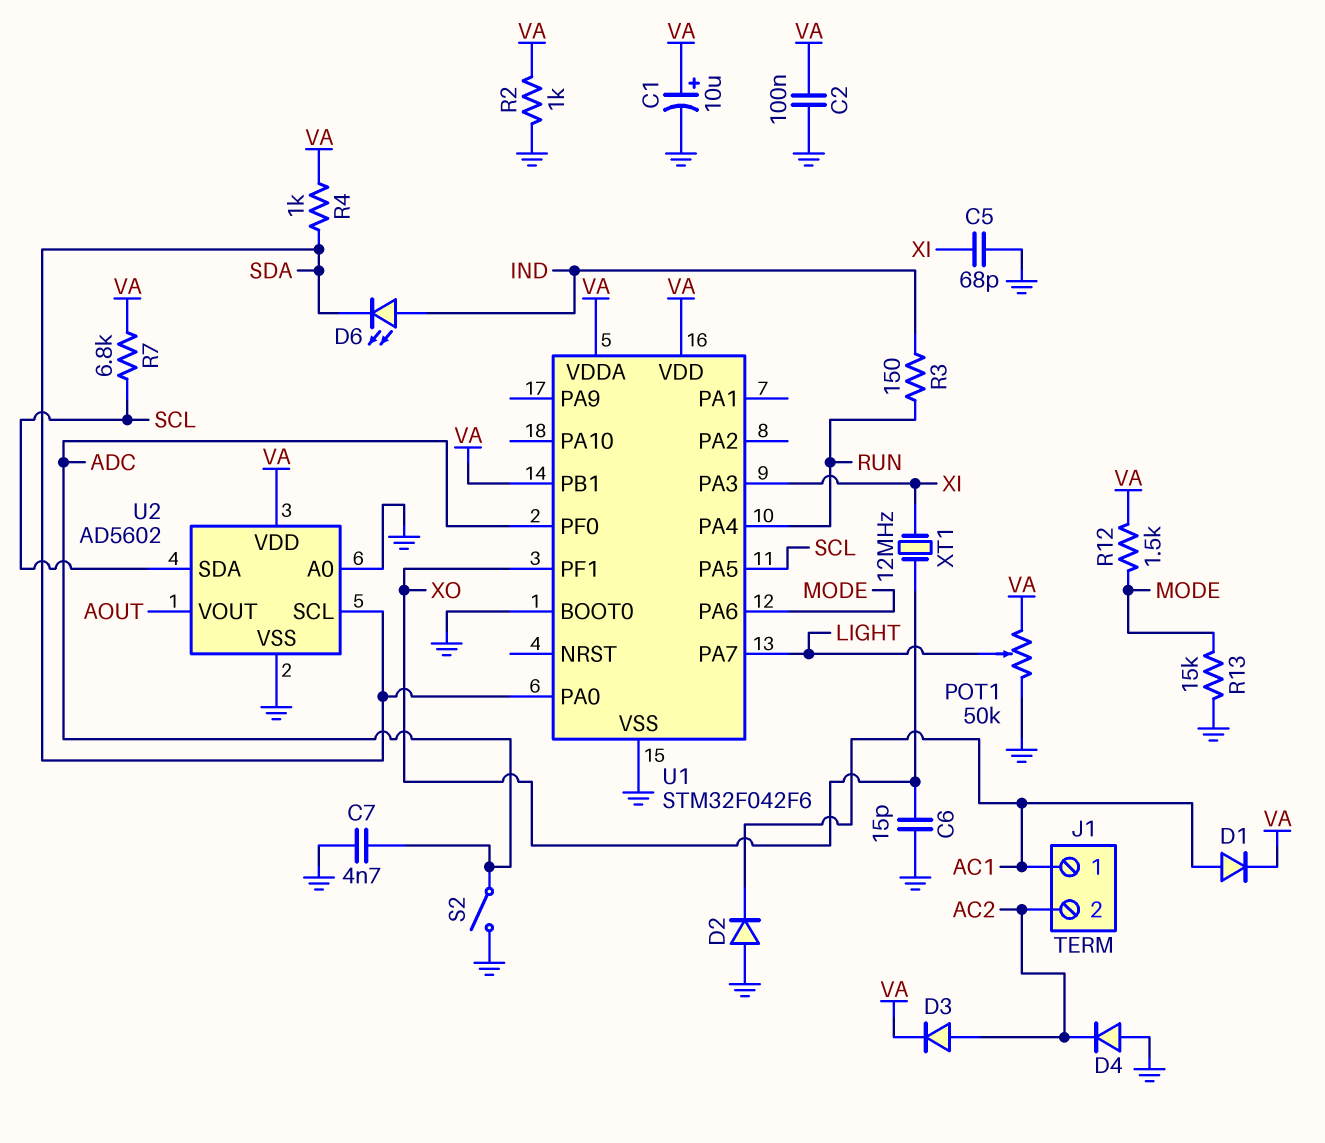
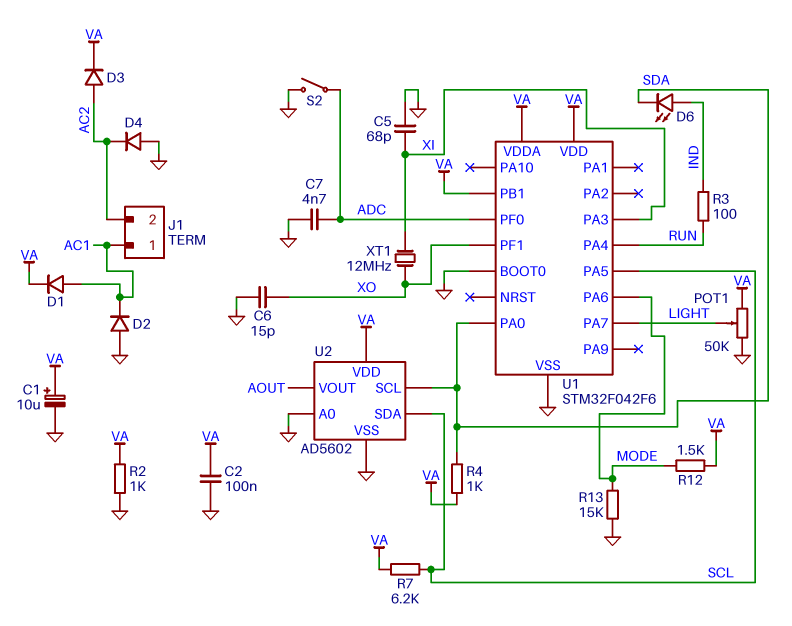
R3: 150 (IND, RUN) -> 100 (IND, RUN)
R7: 6.8k (SCL, VA) -> 6.2k (SCL, VA)

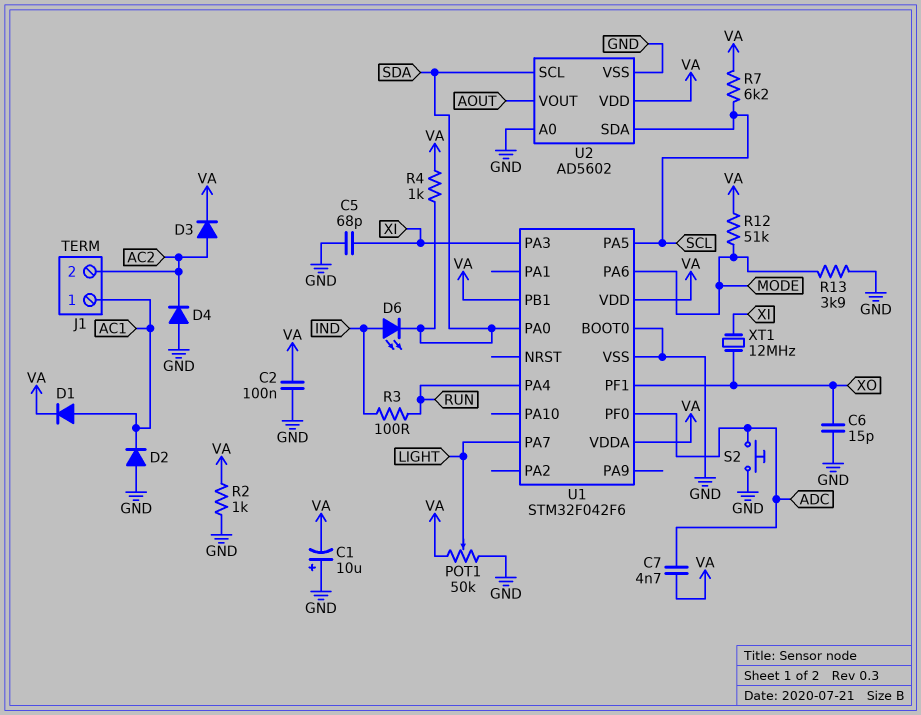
C1: 10uF (plus VA, minus GND) -> 10uF (plus GND, minus VA)
C7: 4.7nF (ADC, GND) -> 4.7nF (ADC, VA)
R12: 1.5k (MODE, VA) -> 51k (MODE, VA)
R13: 15k (GND, MODE) -> 3.9k (GND, MODE)
S2: switch (ADC, GND) -> button (ADC, GND)

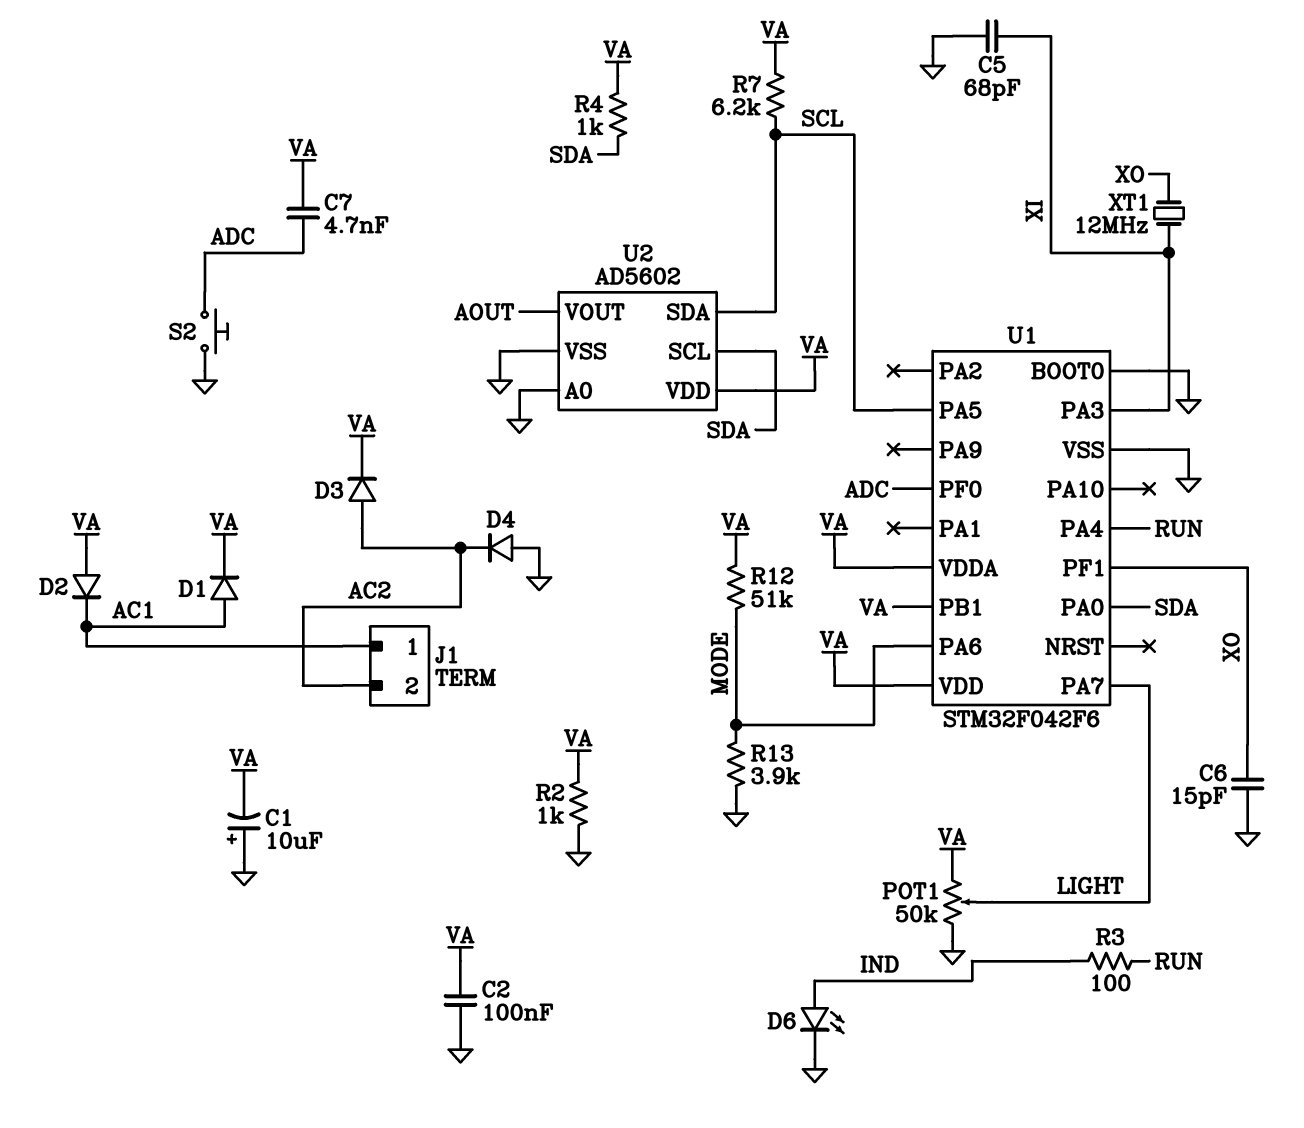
D2: diode (A GND, K AC1) -> diode (A VA, K AC1)
D6: LED (A IND, K SDA) -> LED (A IND, K GND)

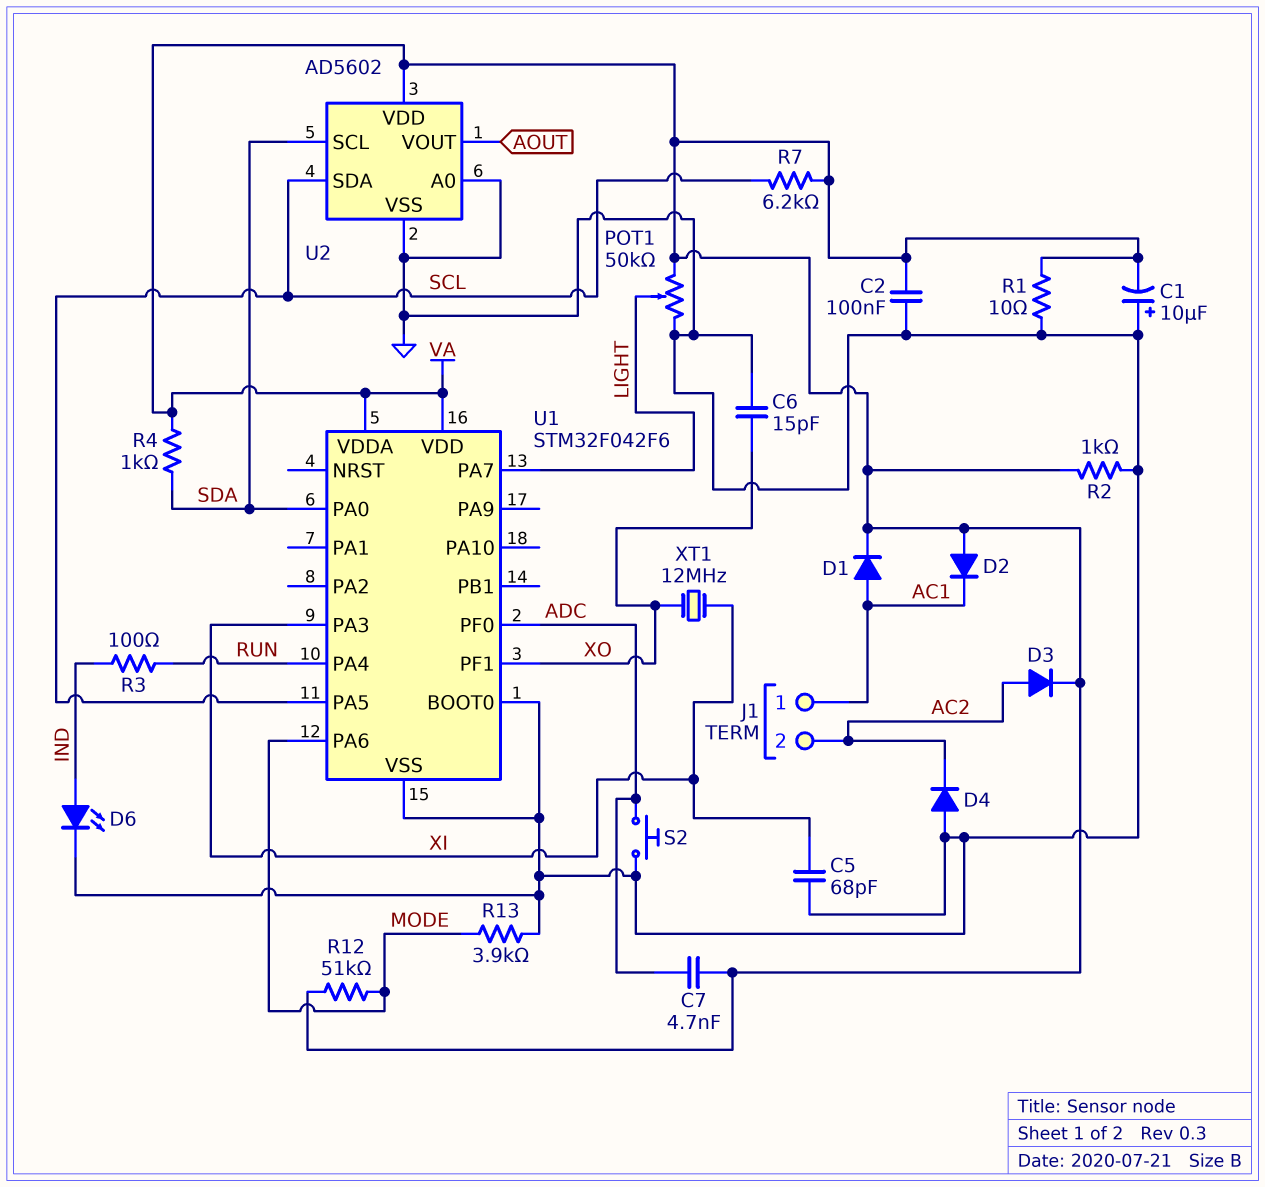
R1: none -> 10 (GND, VA)
U1 pin PB1: VA -> none

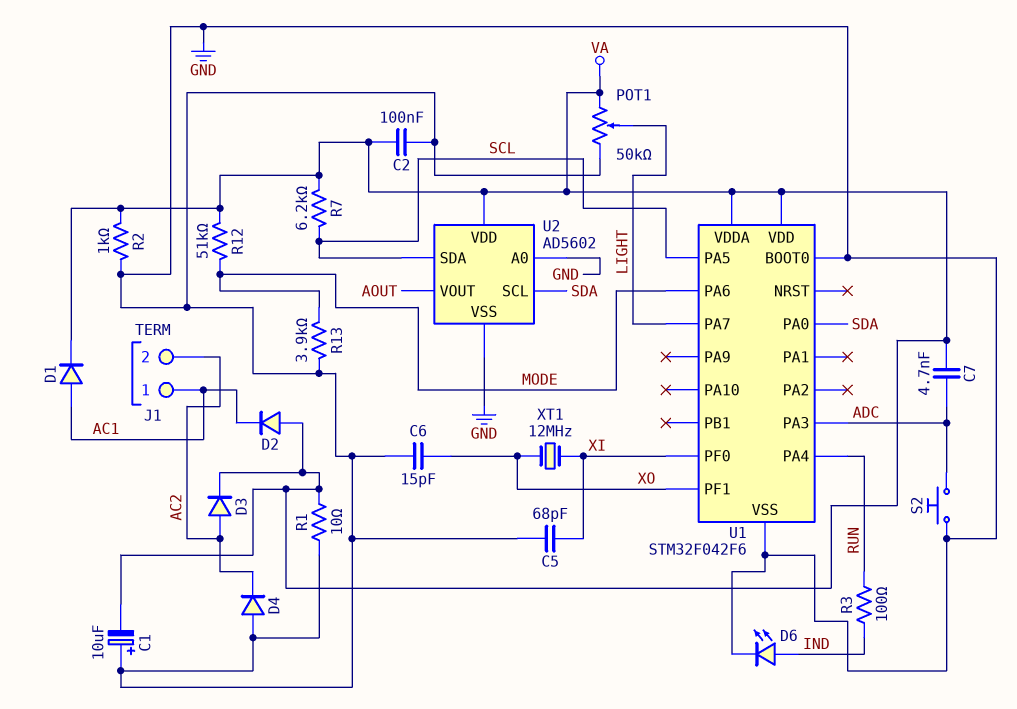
R4: 1k (SDA, VA) -> none
U1 pin PA3: XI -> ADC
U1 pin PF0: ADC -> XI

